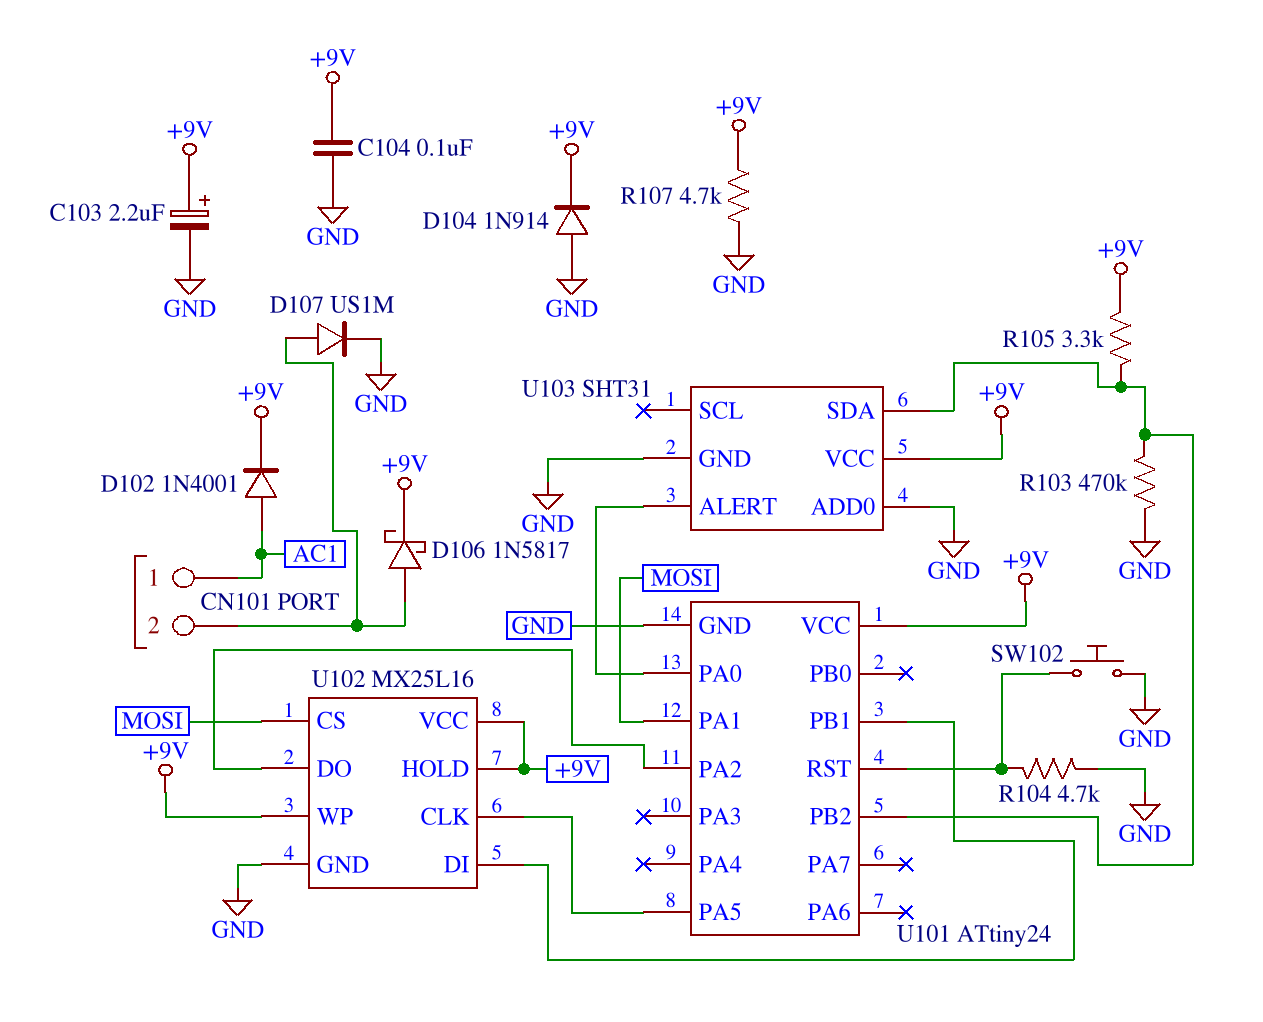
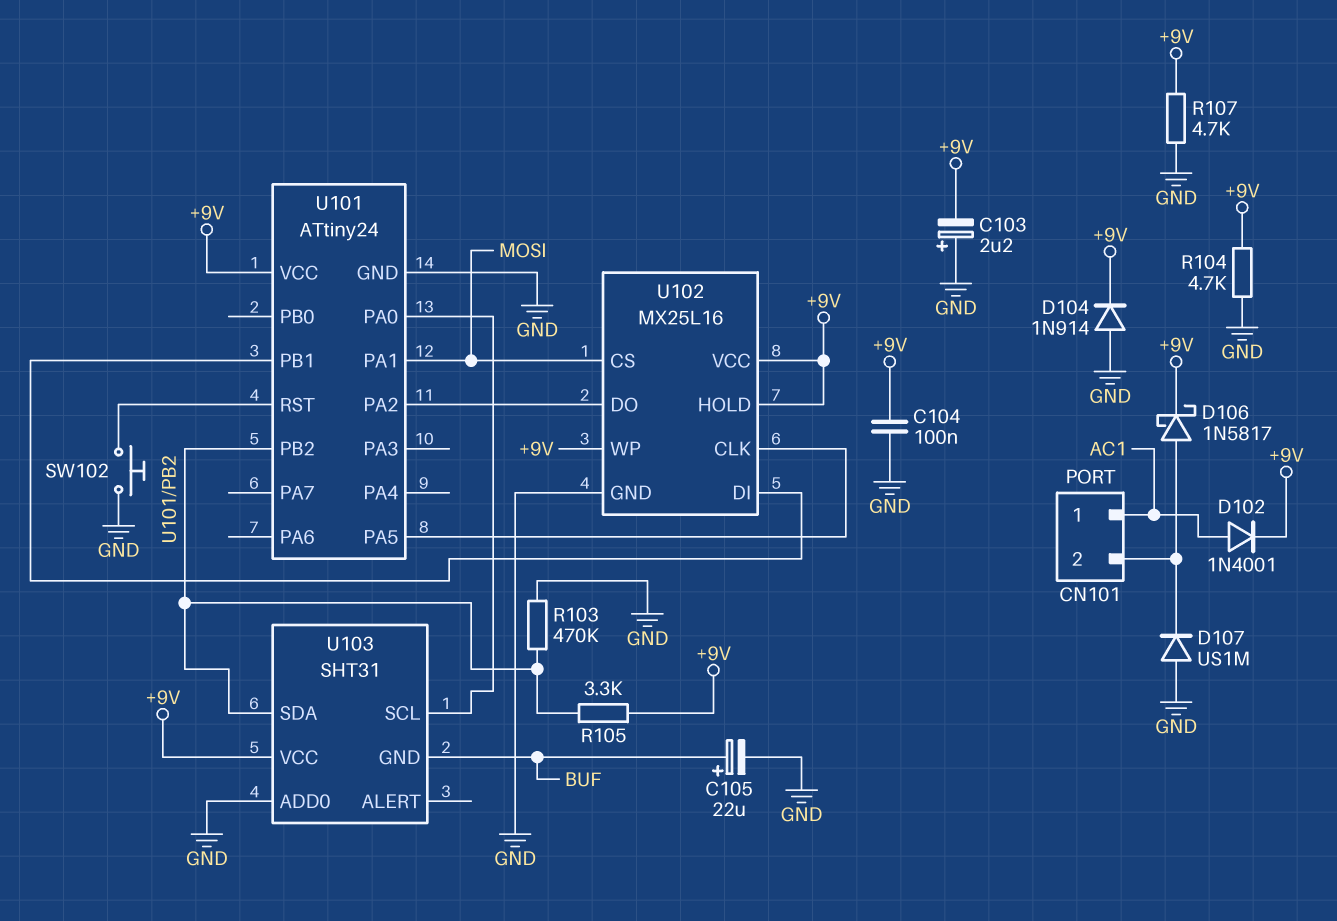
C103: 2.2uF (plus +9V, minus GND) -> 2.2uF (plus GND, minus +9V)
C105: none -> 22uF (plus BUF, minus GND)
D107: diode US1M (A CN101/2, K GND) -> diode US1M (A GND, K CN101/2)
R104: 4.7k (GND, U101/RST) -> 4.7k (+9V, GND)
U103 pin ALERT: U101/PA0 -> none
U103 pin GND: GND -> BUF
U103 pin SCL: none -> U101/PA0

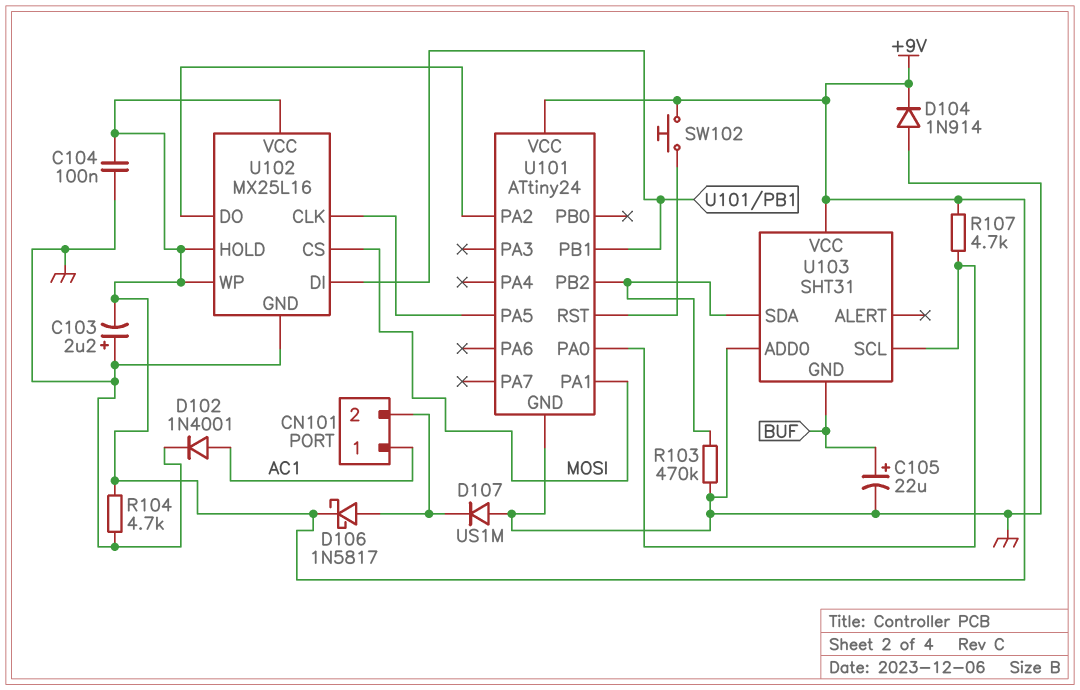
D102: diode 1N4001 (A AC1, K +9V) -> diode 1N4001 (A AC1, K GND)
R105: 3.3k (+9V, U101/PB2) -> none
R107: 4.7k (+9V, GND) -> 4.7k (+9V, U101/PA0)
SW102: button (GND, U101/RST) -> button (+9V, U101/RST)

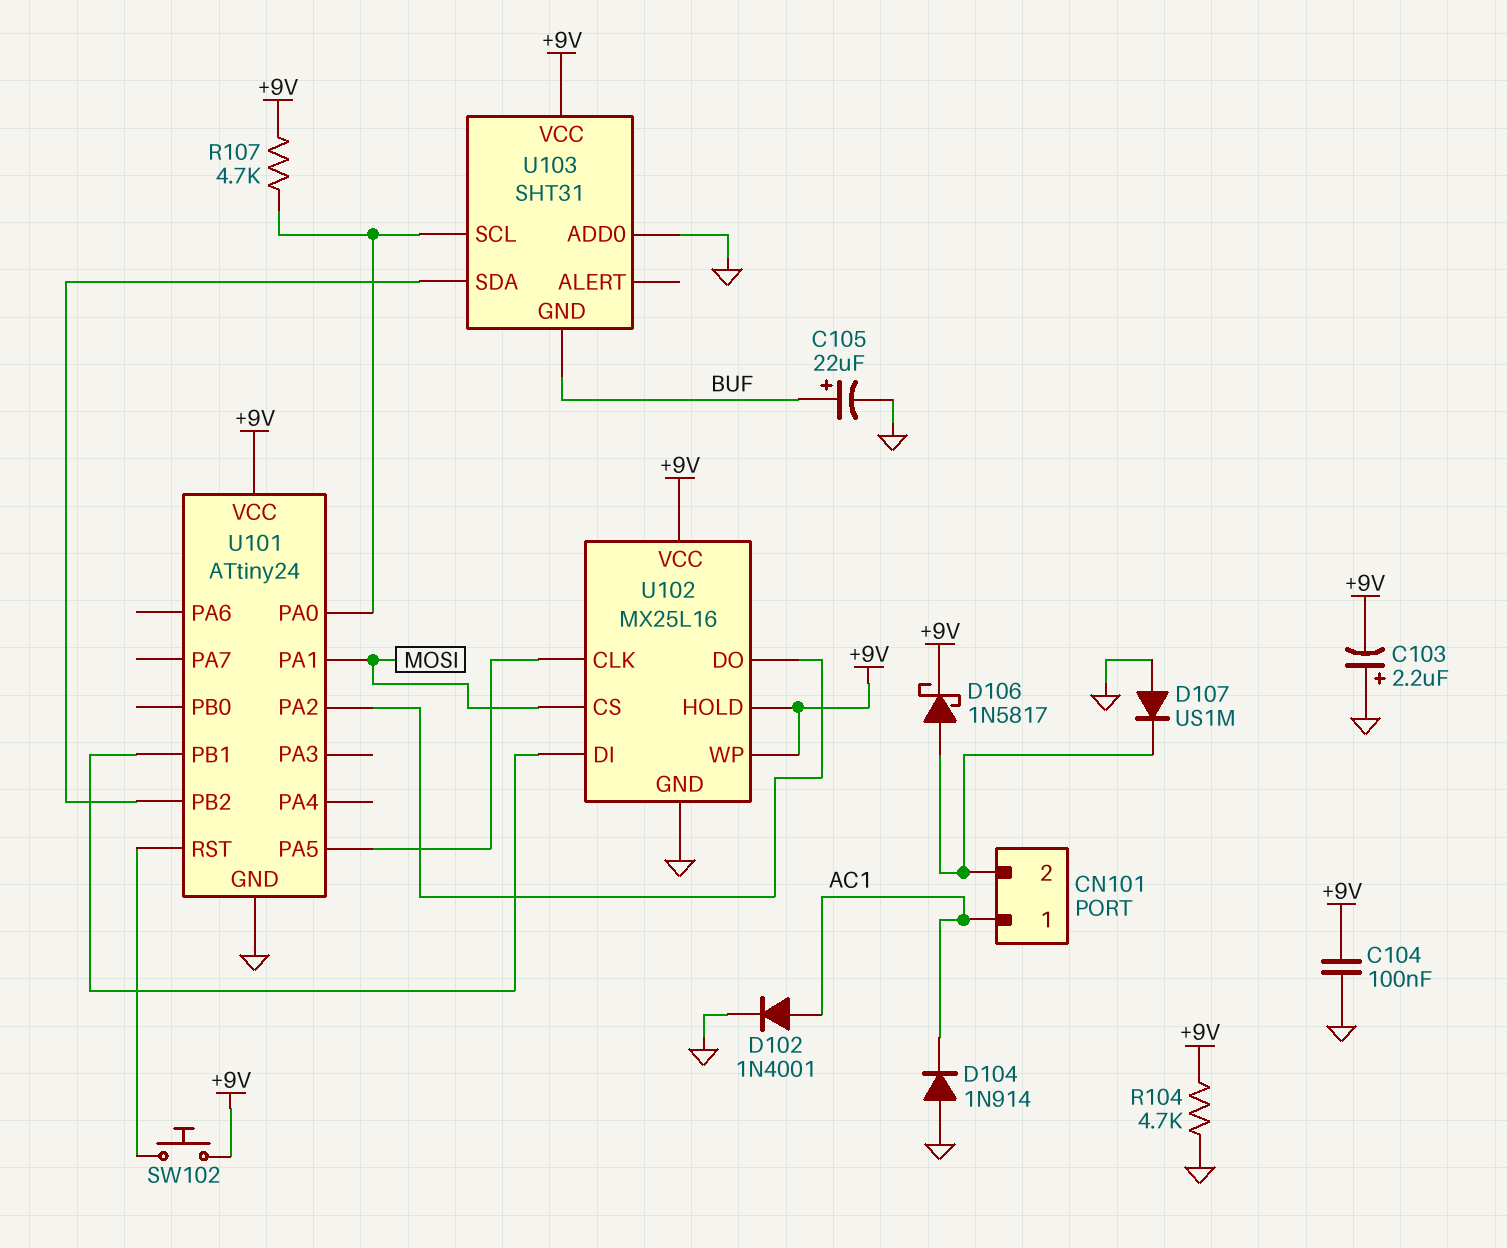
D104: diode 1N914 (A GND, K +9V) -> diode 1N914 (A GND, K AC1)
R103: 470k (GND, U101/PB2) -> none

